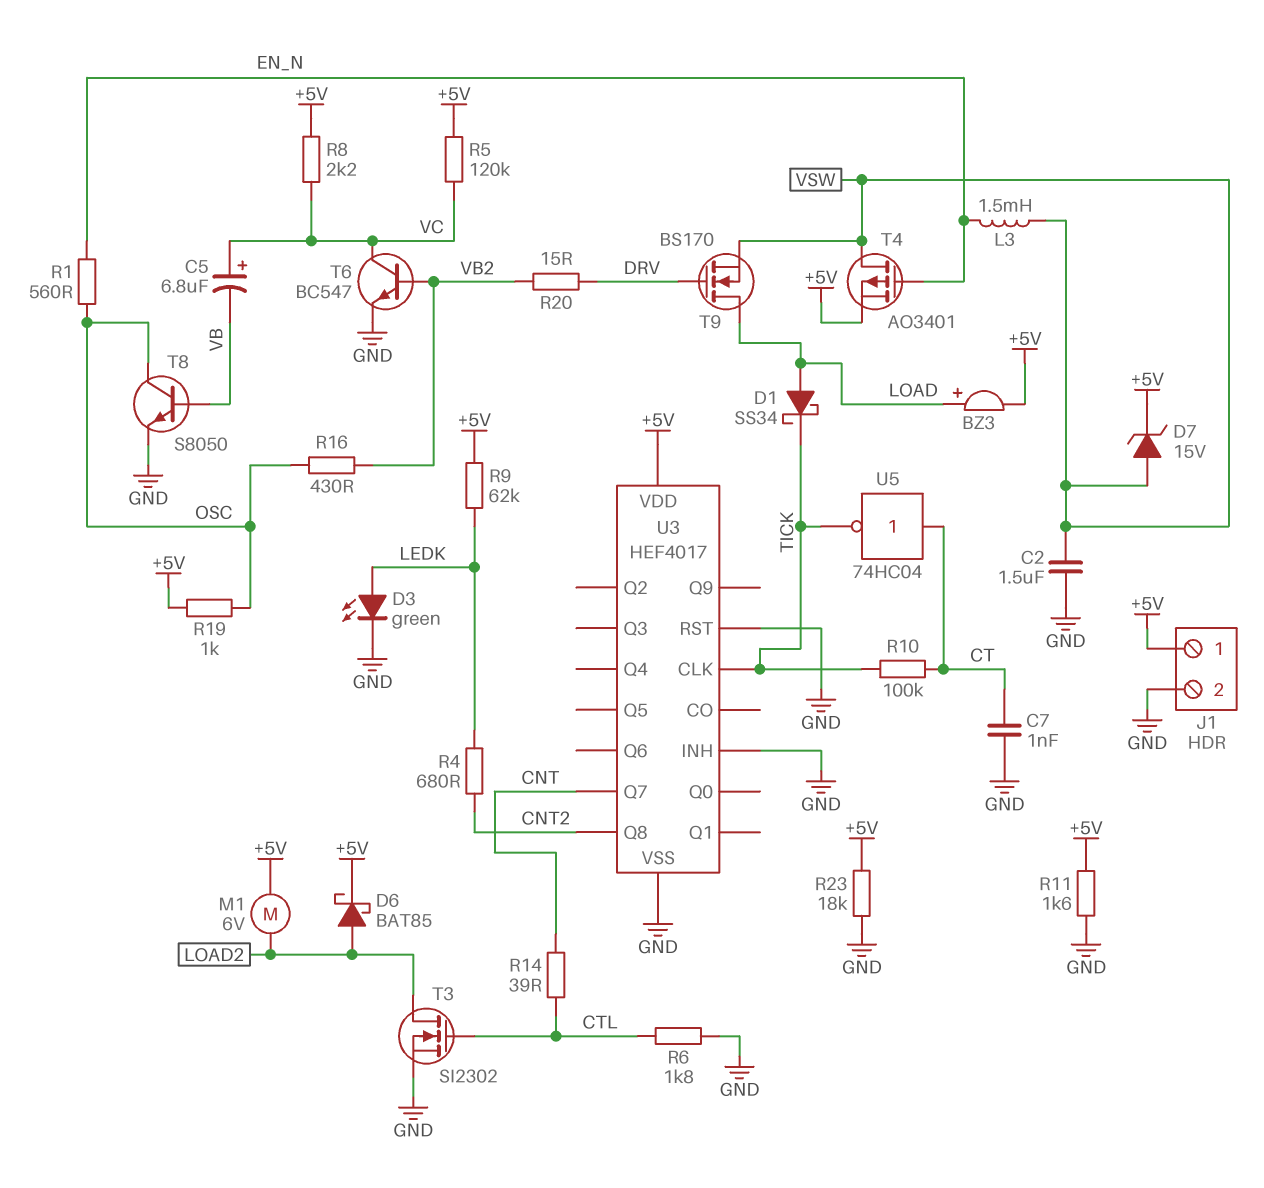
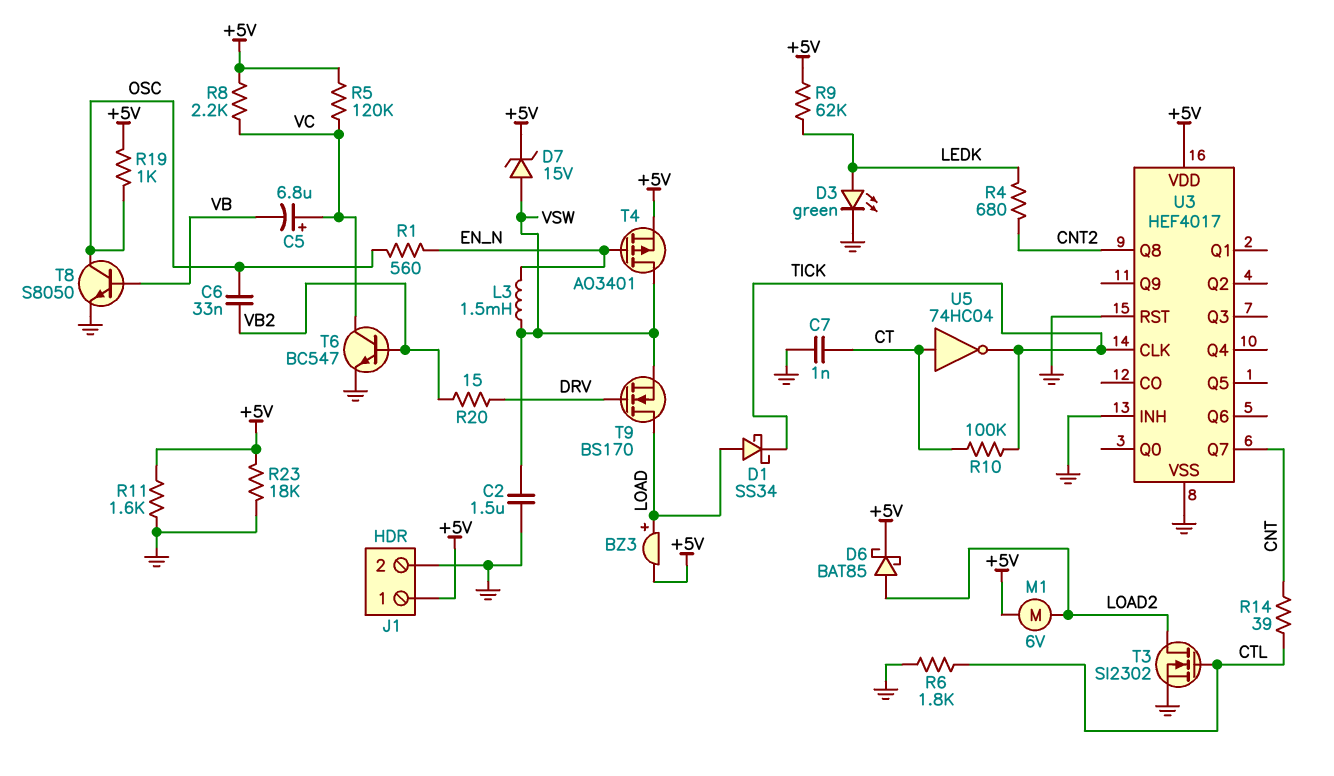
C6: none -> 33nF (OSC, VB2)
R16: 430 (OSC, VB2) -> none

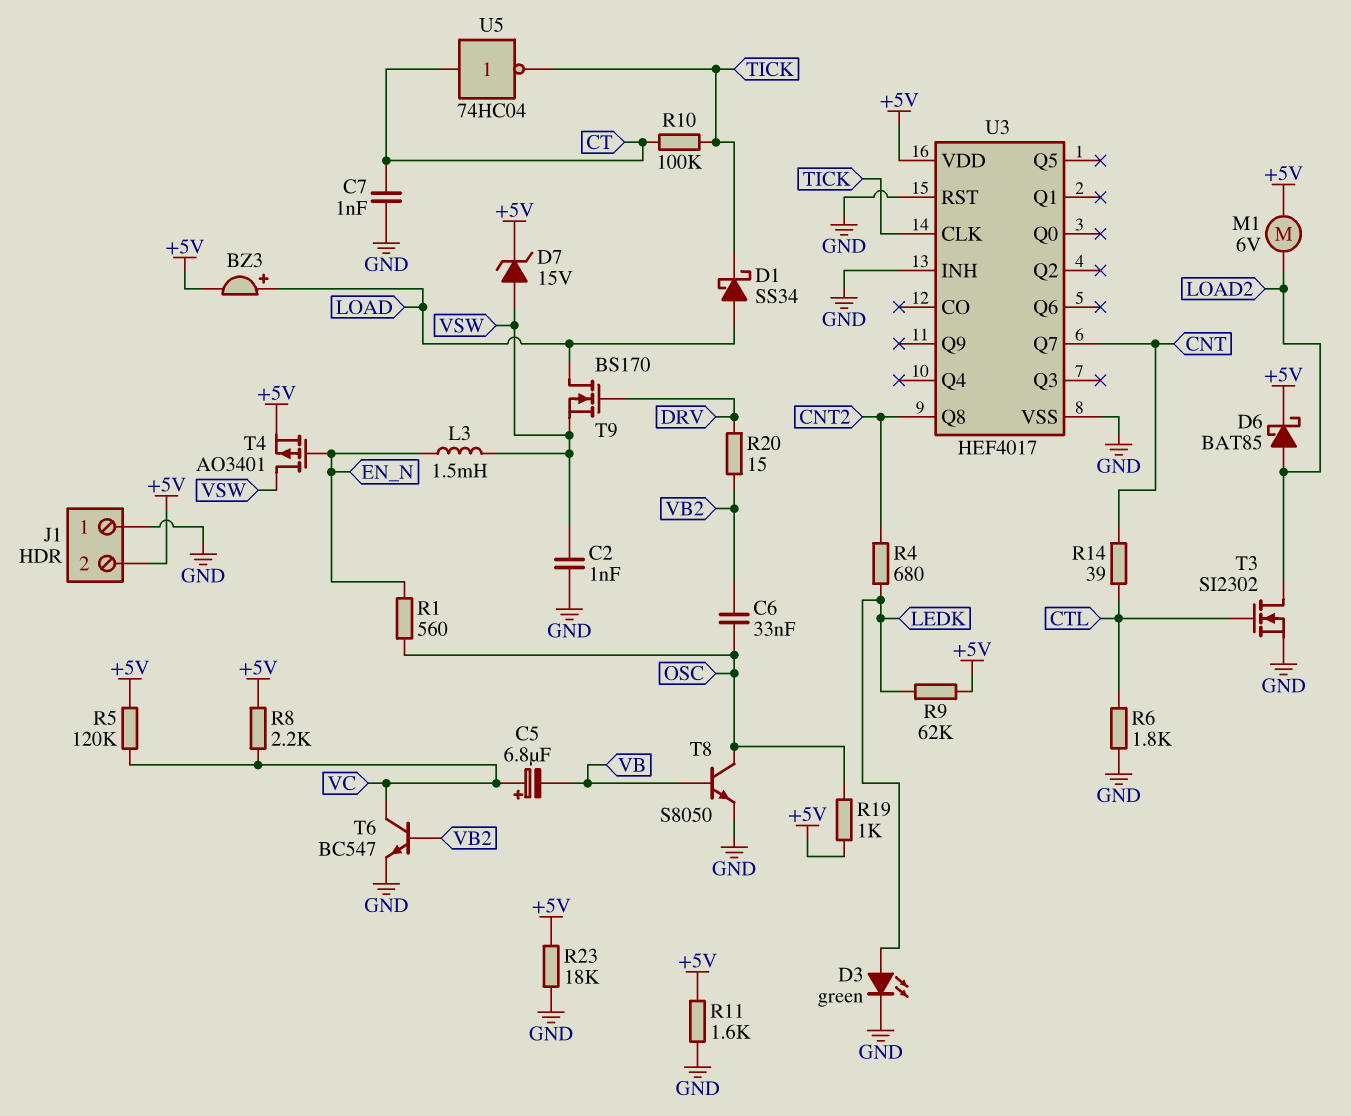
C2: 1.5uF (GND, VSW) -> 1nF (GND, VSW)
J1 pin 1: +5V -> GND
J1 pin 2: GND -> +5V

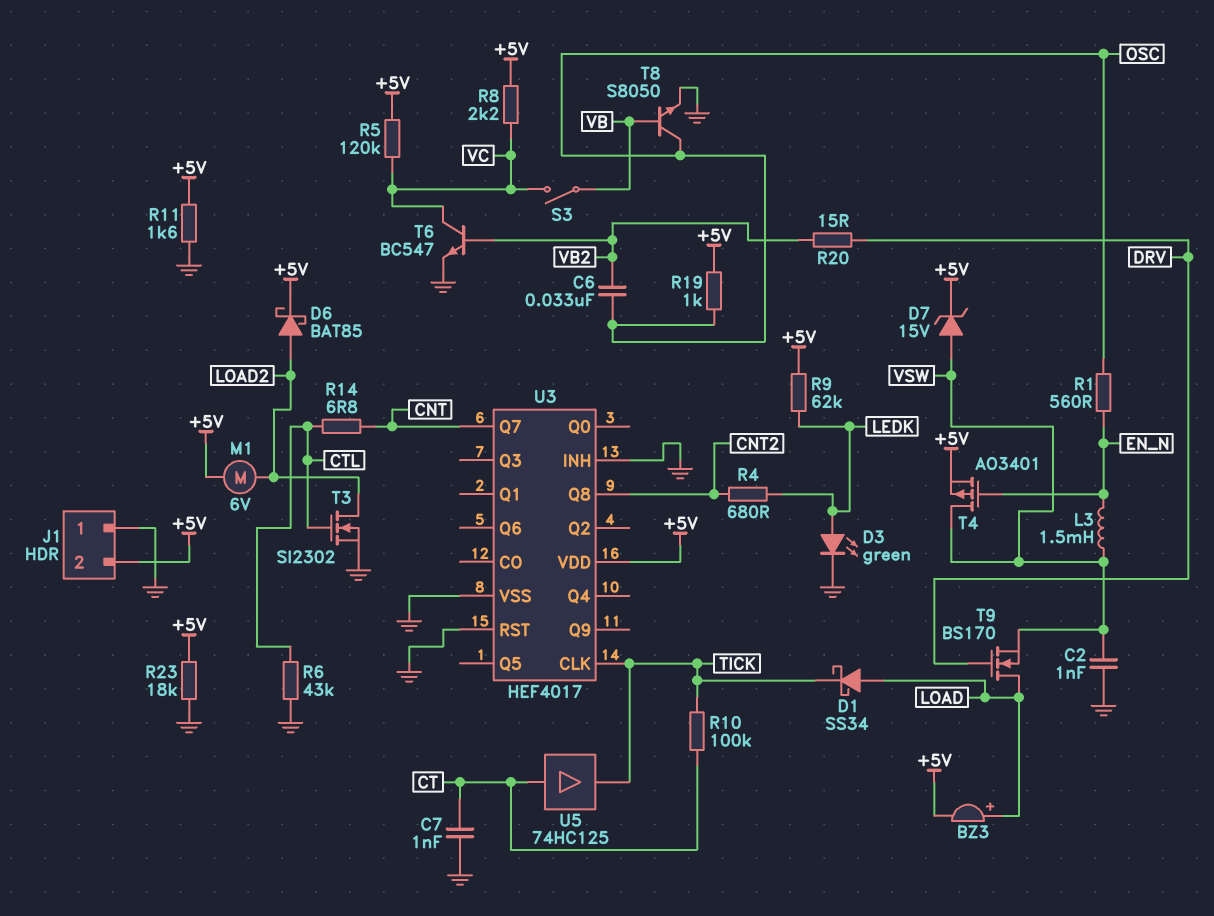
C5: 6.8uF (plus VC, minus VB) -> none
R6: 1.8k (CTL, GND) -> 43k (CTL, GND)
R14: 39 (CNT, CTL) -> 6.8 (CNT, CTL)
S3: none -> switch (VB, VC)
U5: NOT 74HC04 (in CT, out TICK) -> buffer 74HC125 (in CT, out TICK)

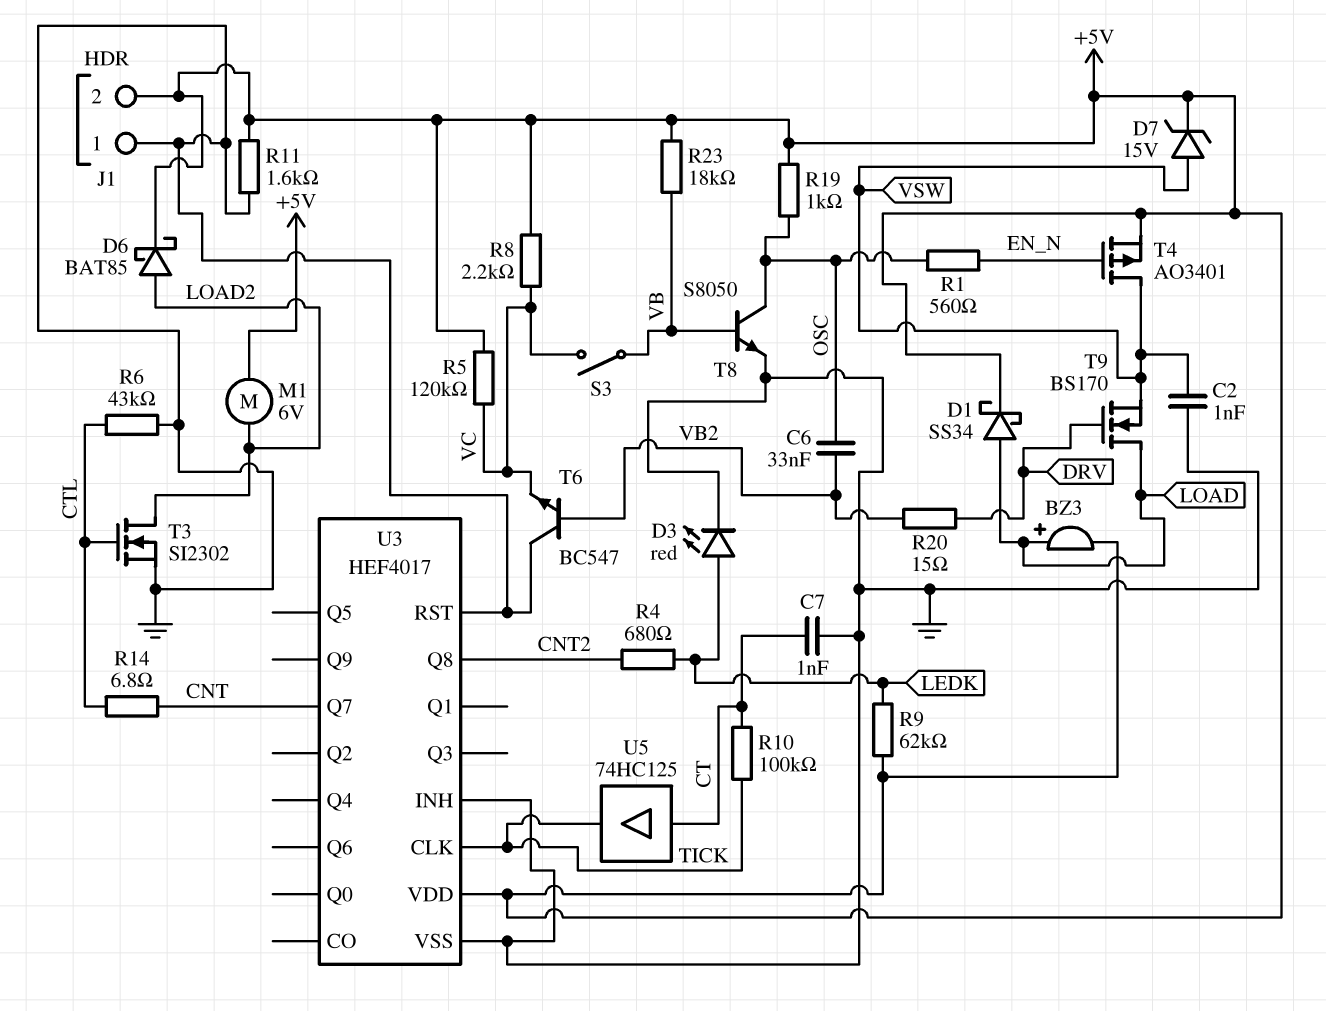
D1: schottky SS34 (A LOAD, K TICK) -> schottky SS34 (A LOAD, K +5V)
D3: LED green (A LEDK, K GND) -> LED red (A LEDK, K GND)
L3: 1.5mH (EN_N, VSW) -> none
R23: 18k (+5V, GND) -> 18k (+5V, VB)
T6: NPN BC547 (B VB2, C VC, E GND) -> NPN BC547 (B VB2, C GND, E VC)

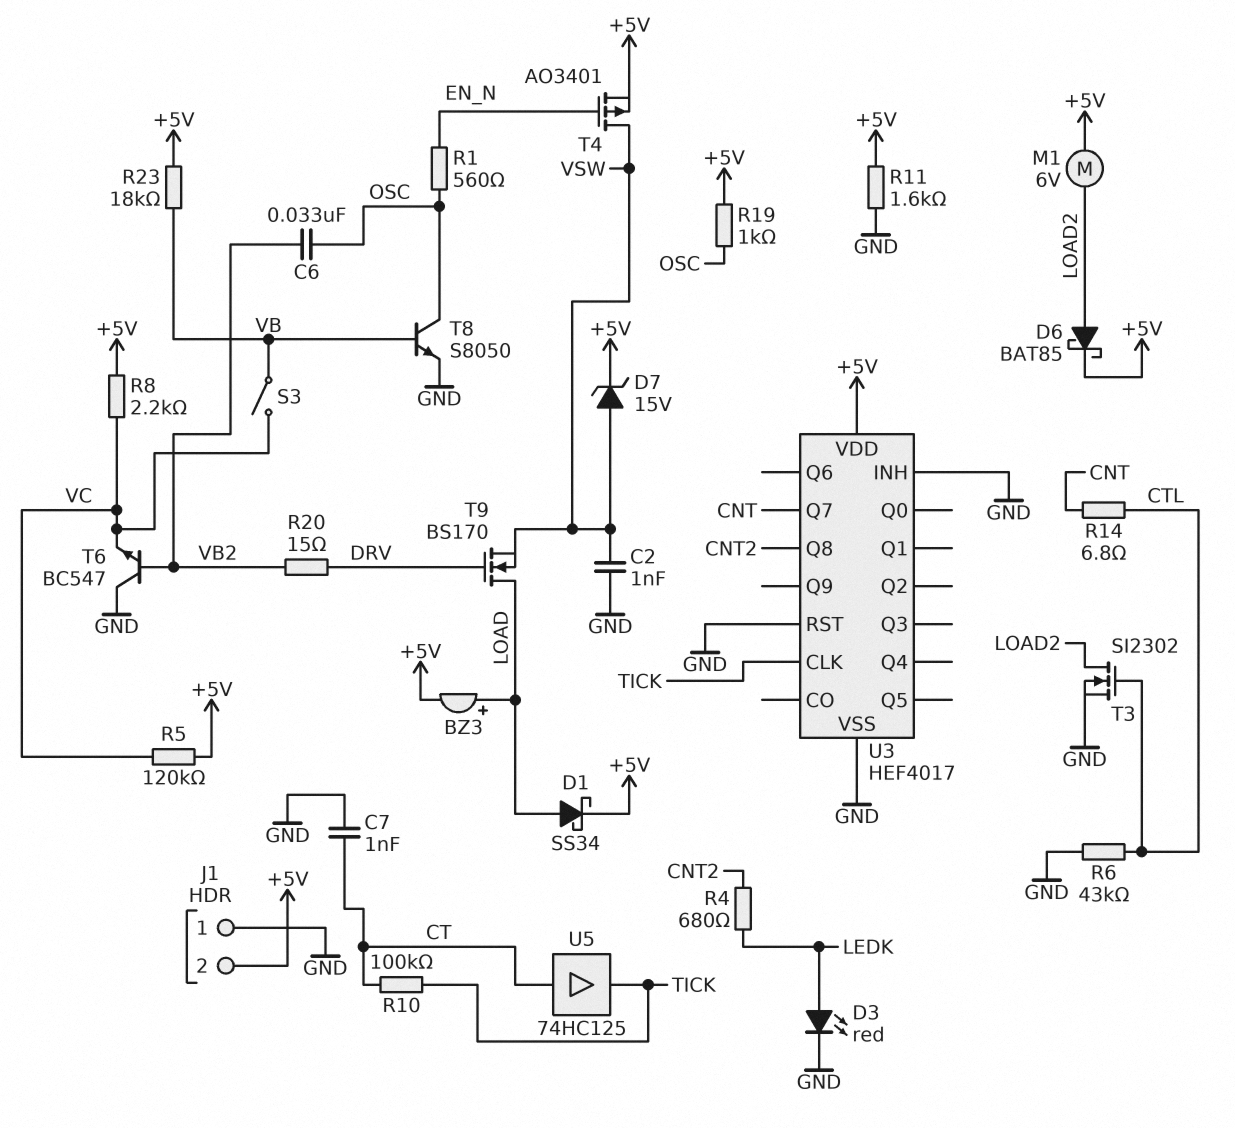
R9: 62k (+5V, LEDK) -> none

